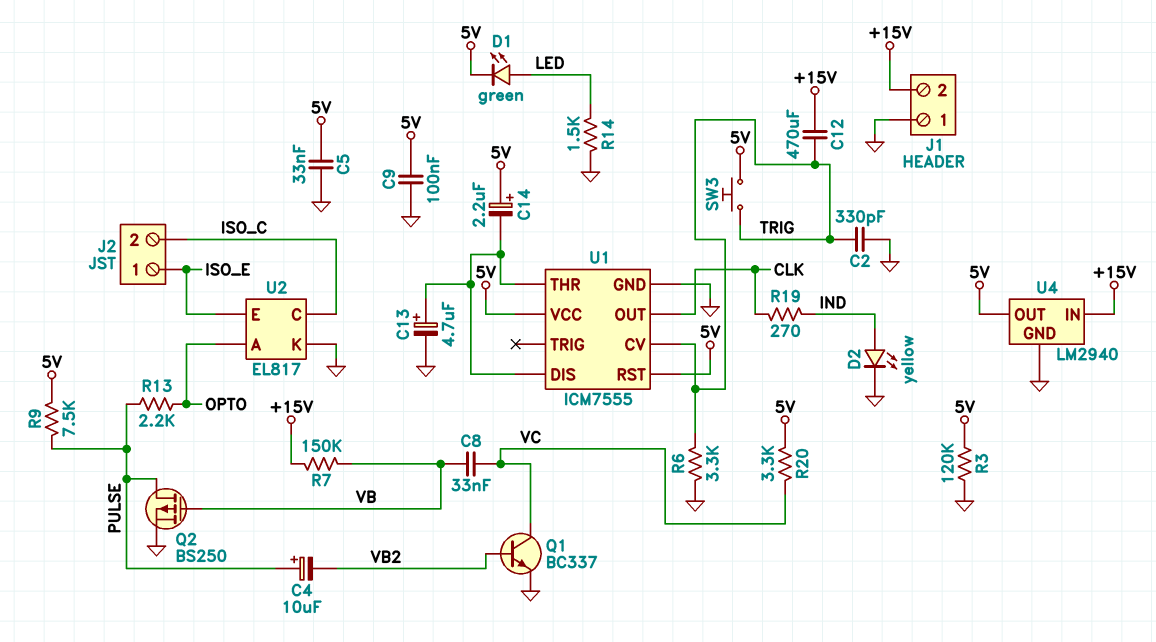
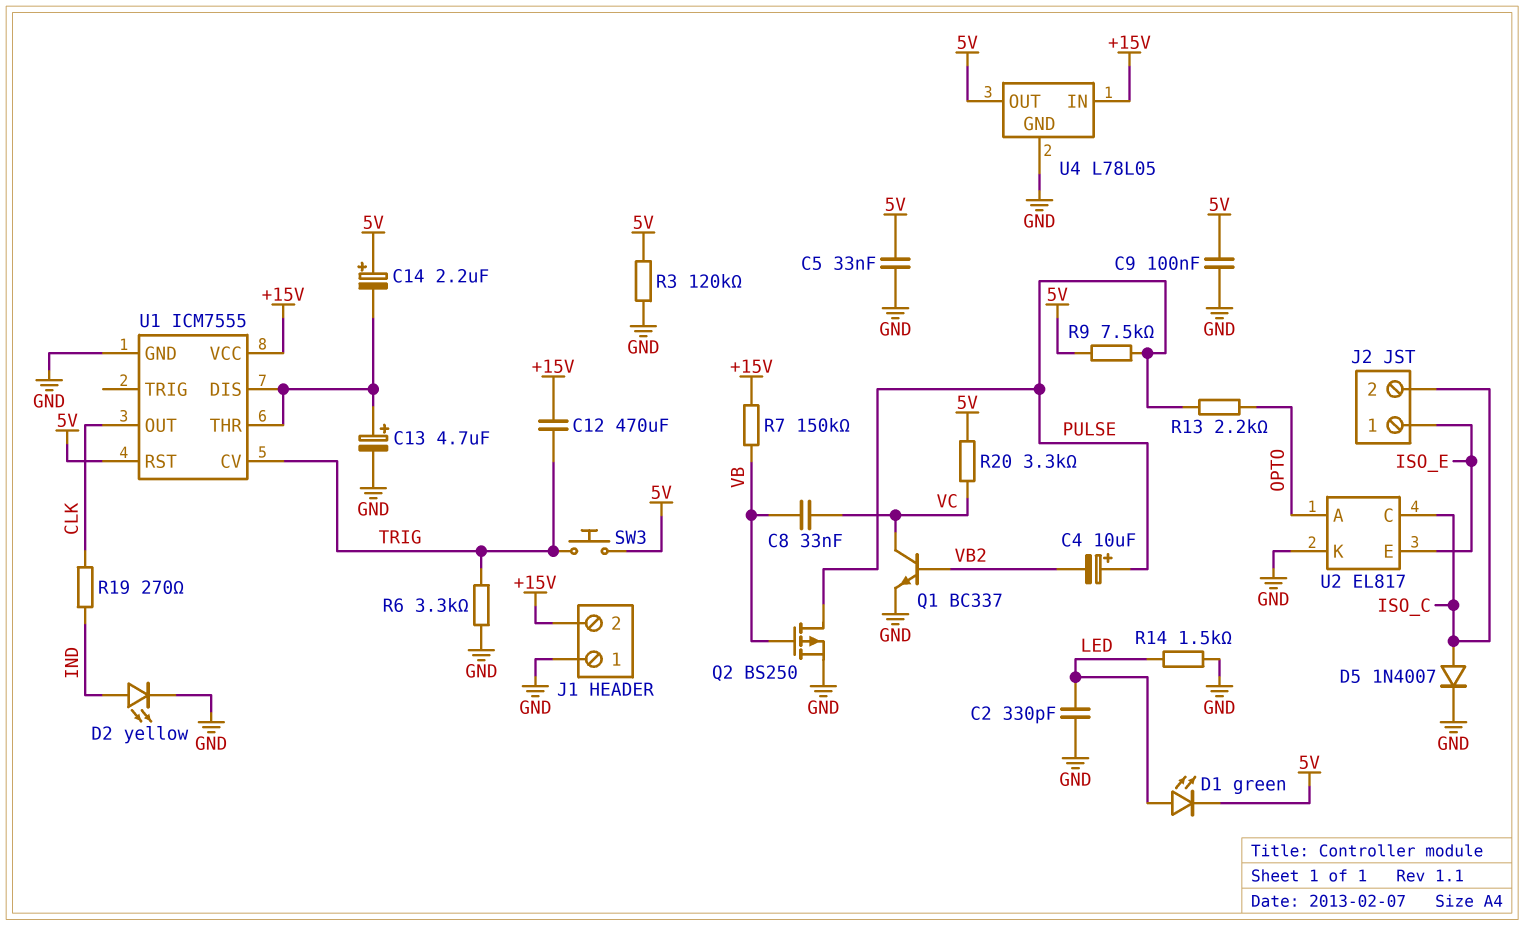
C2: 330pF (GND, TRIG) -> 330pF (GND, LED)
D5: none -> diode 1N4007 (A ISO_C, K GND)
U1 pin VCC: 5V -> +15V
U4: LM2940 -> L78L05

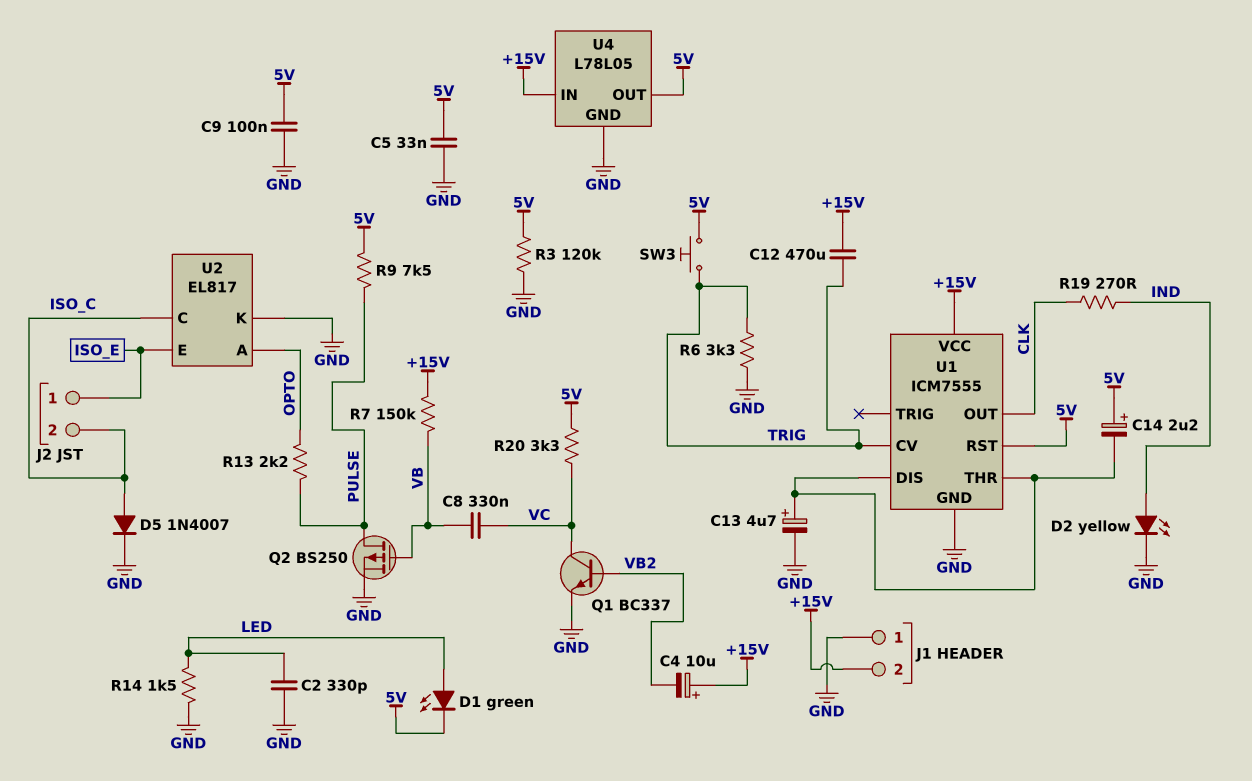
C4: 10uF (plus PULSE, minus VB2) -> 10uF (plus +15V, minus VB2)
C8: 33nF (VB, VC) -> 330nF (VB, VC)

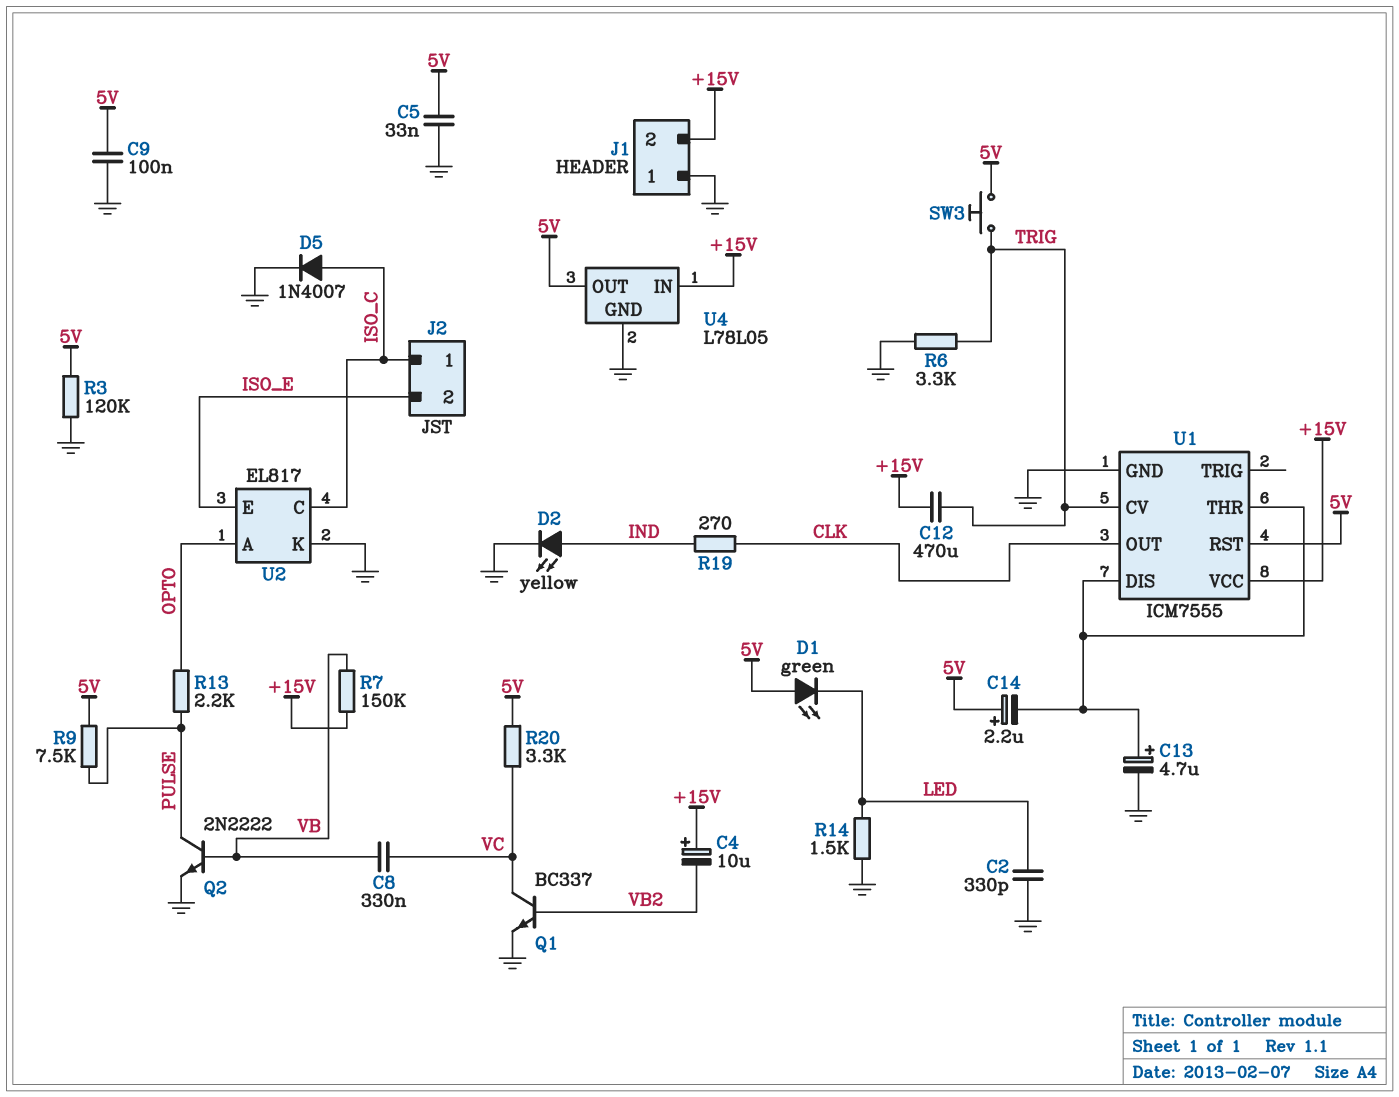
D1: LED green (A LED, K 5V) -> LED green (A 5V, K LED)
J2 pin 1: ISO_E -> ISO_C
J2 pin 2: ISO_C -> ISO_E
Q2: PMOS BS250 (G VB, D PULSE, S GND) -> NPN 2N2222 (B VB, C PULSE, E GND)

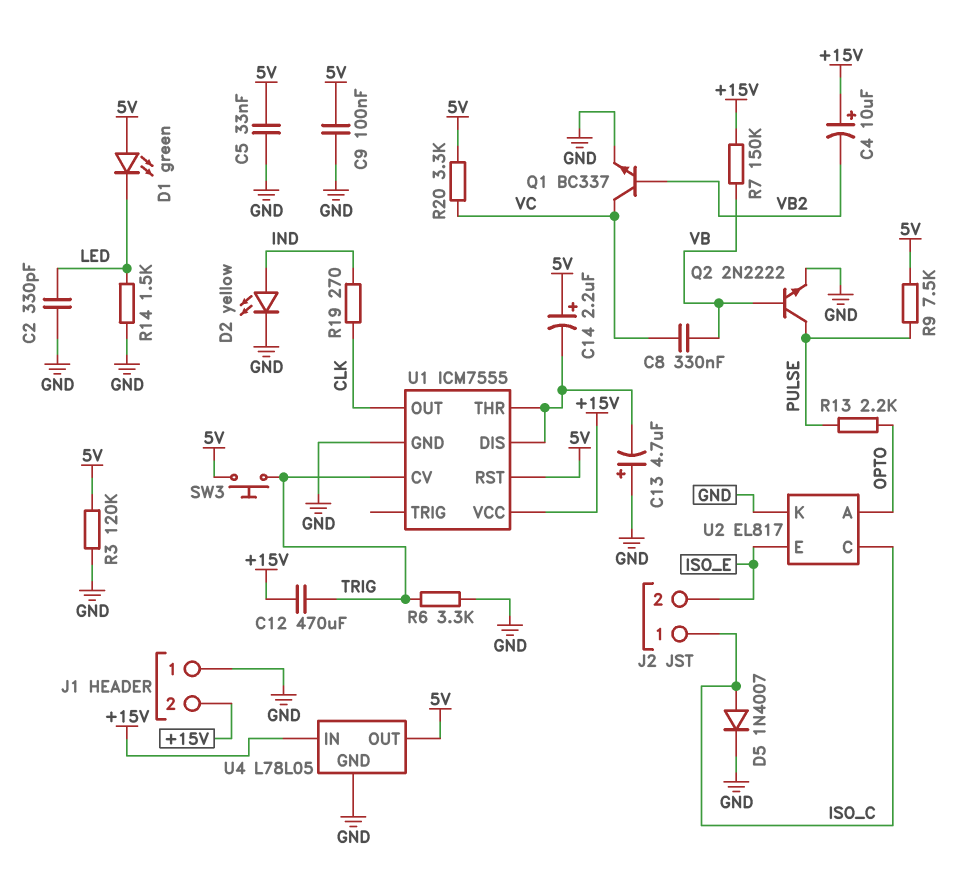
C13: 4.7uF (plus U1/DIS, minus GND) -> 4.7uF (plus GND, minus U1/DIS)

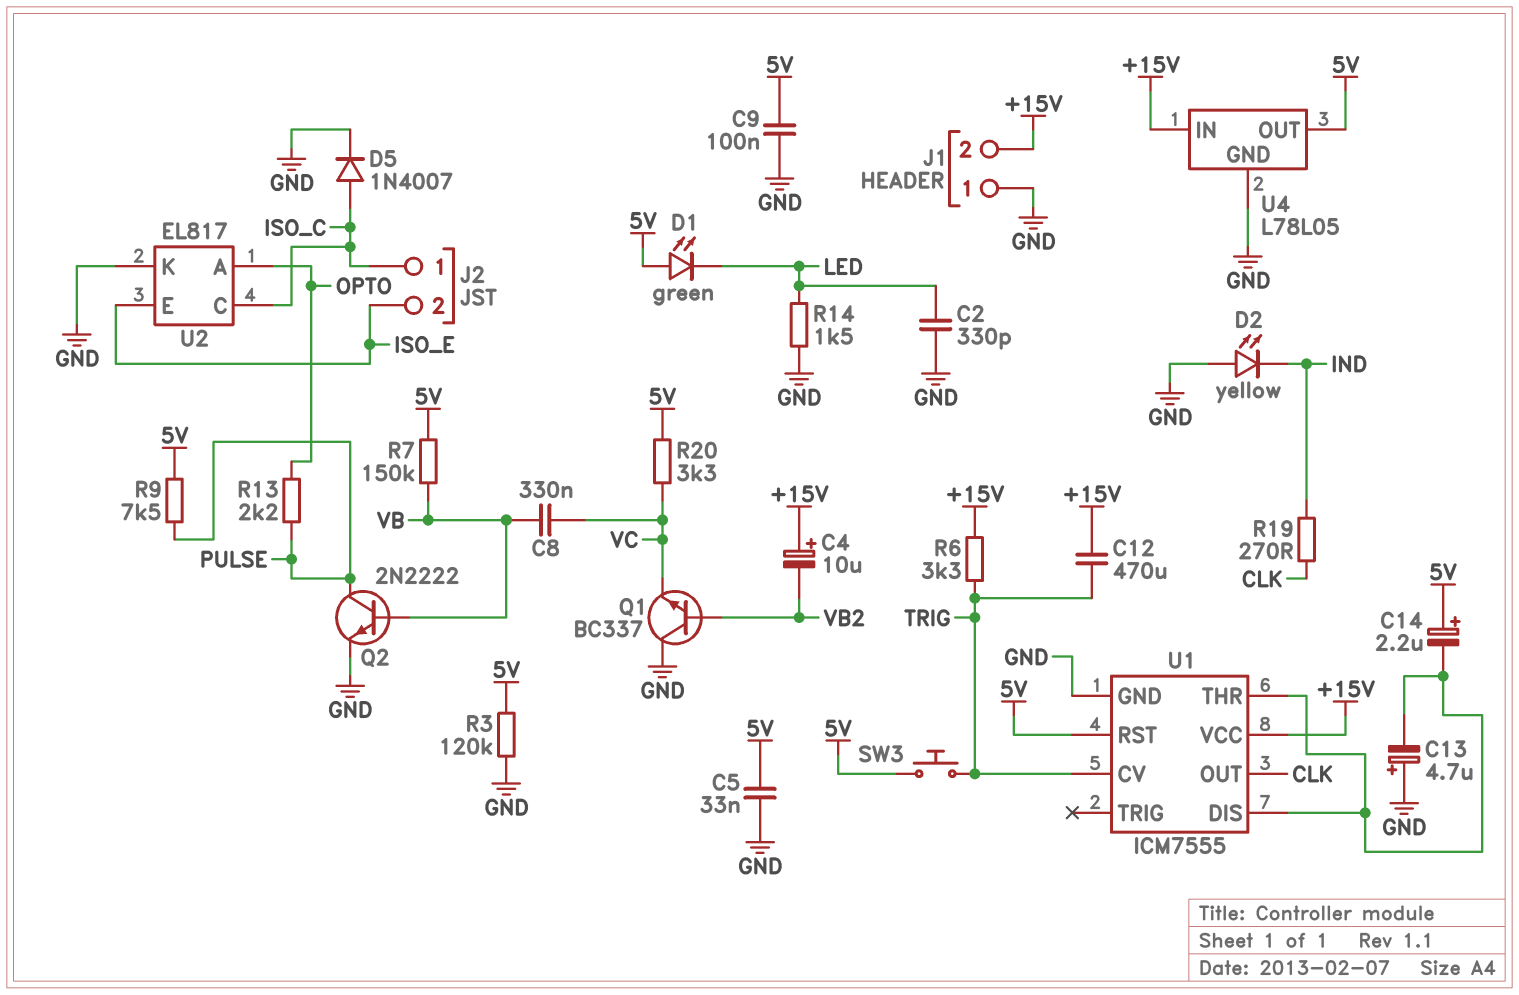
D2: LED yellow (A IND, K GND) -> LED yellow (A GND, K IND)
Q1: NPN BC337 (B VB2, C VC, E GND) -> NPN BC337 (B VB2, C GND, E VC)
R6: 3.3k (GND, TRIG) -> 3.3k (+15V, TRIG)
R7: 150k (+15V, VB) -> 150k (5V, VB)

